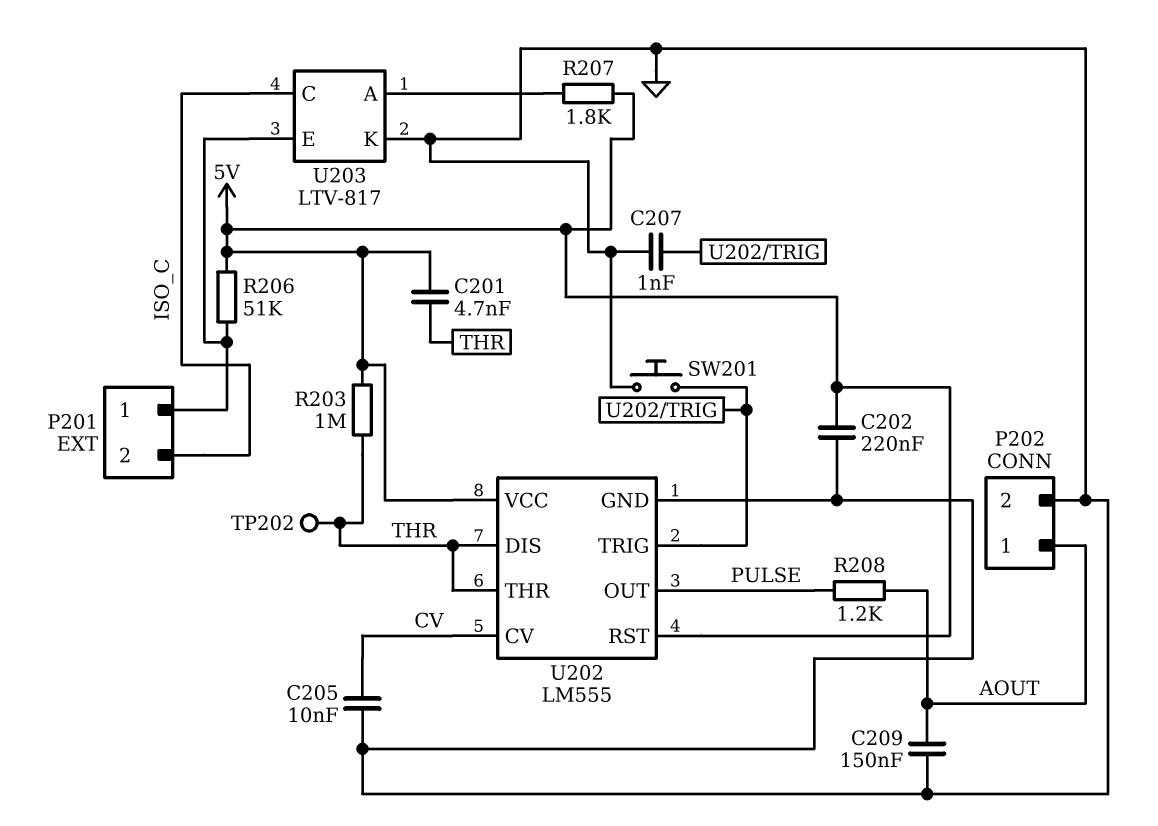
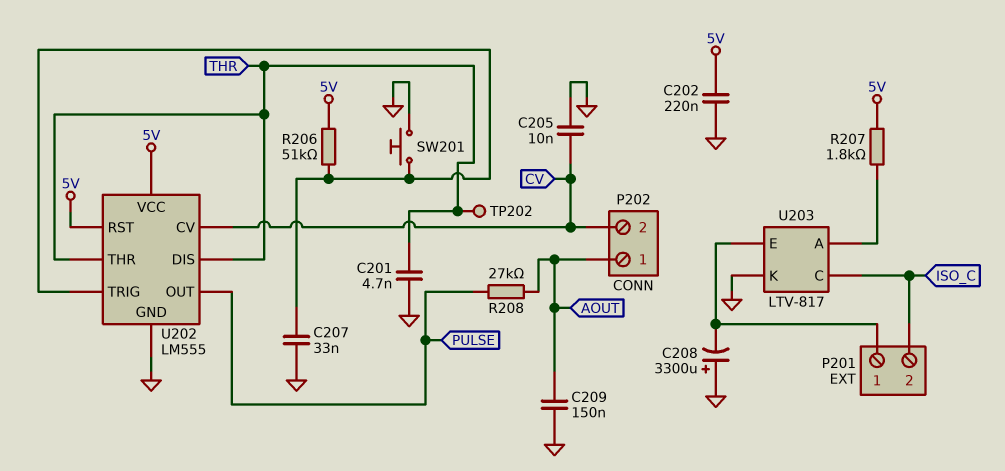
C201: 4.7nF (5V, THR) -> 4.7nF (GND, THR)
C207: 1nF (GND, U202/TRIG) -> 33nF (GND, U202/TRIG)
C208: none -> 3300uF (plus GND, minus P201/1)
P202 pin 2: GND -> CV
R203: 1M (5V, THR) -> none
R206: 51k (5V, P201/1) -> 51k (5V, U202/TRIG)
R208: 1.2k (AOUT, PULSE) -> 27k (AOUT, PULSE)

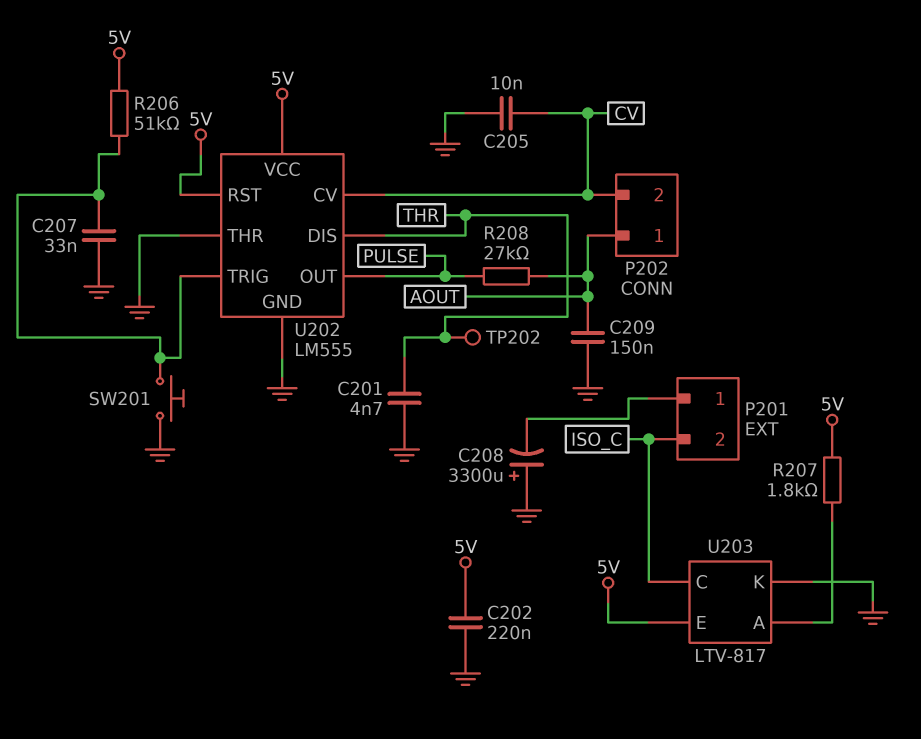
U202 pin THR: THR -> GND
U203 pin E: P201/1 -> 5V

